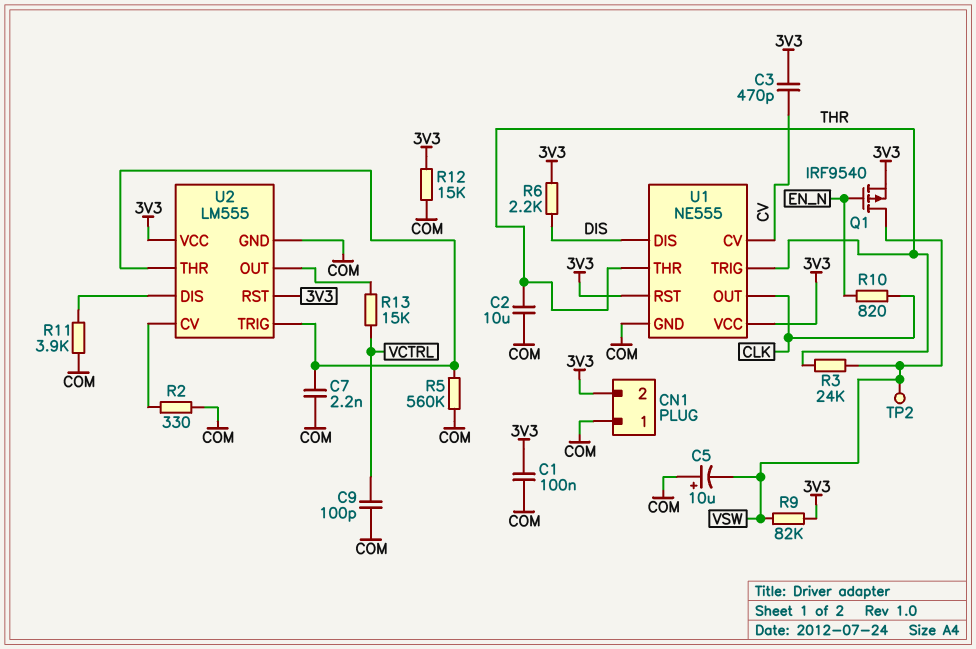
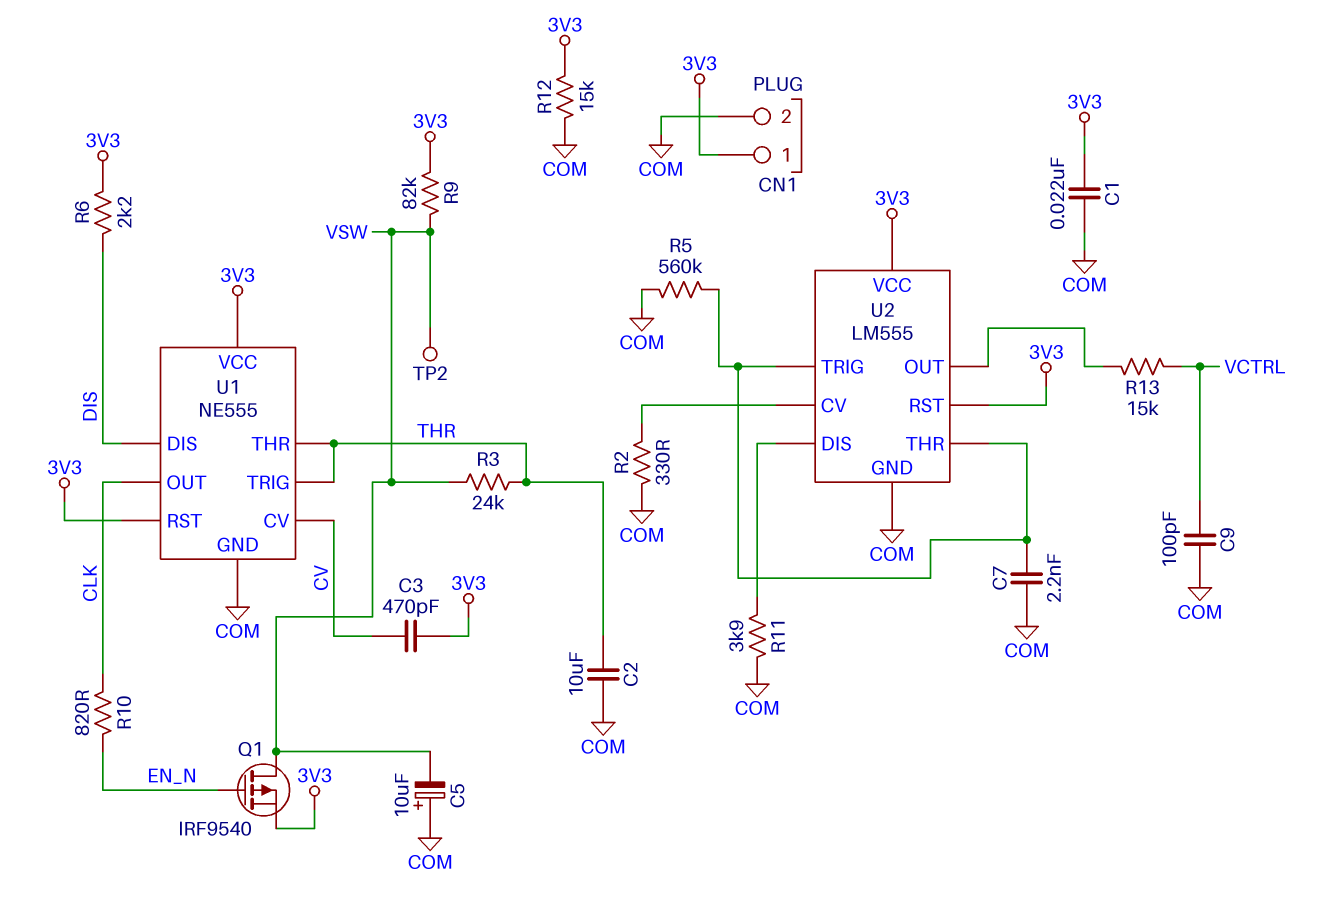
C1: 100nF (3V3, COM) -> 22nF (3V3, COM)
CN1 pin 1: COM -> 3V3
CN1 pin 2: 3V3 -> COM

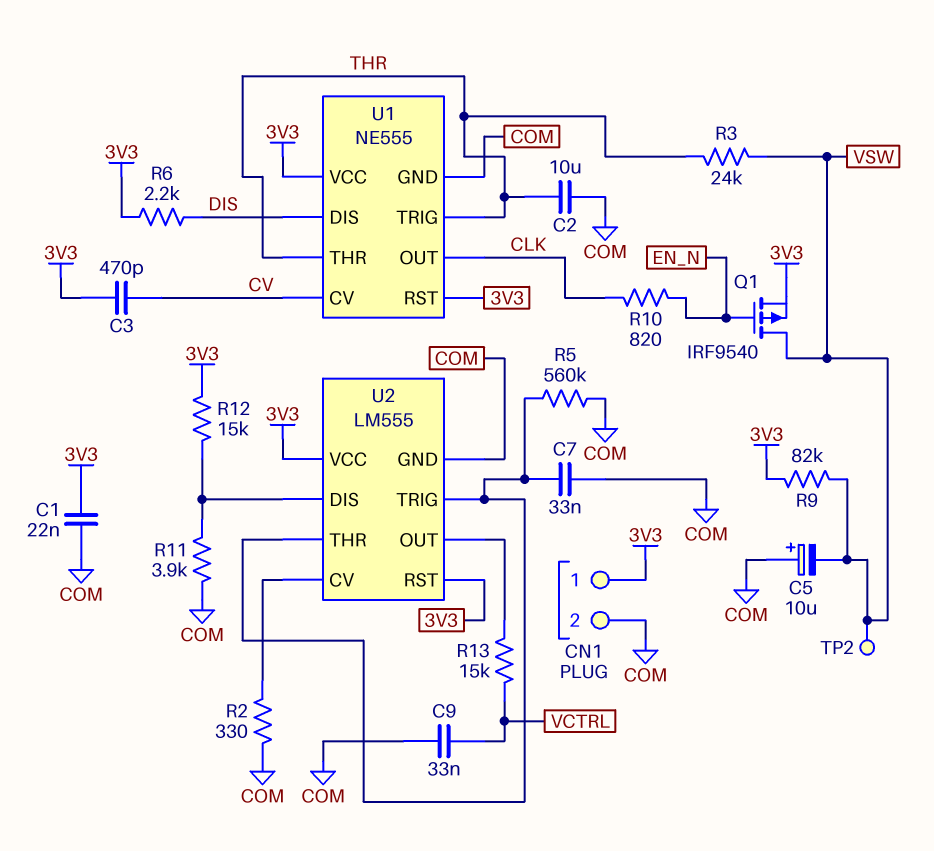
C7: 2.2nF (COM, U2/THR) -> 33nF (COM, U2/THR)
C9: 100pF (COM, VCTRL) -> 33nF (COM, VCTRL)
R12: 15k (3V3, COM) -> 15k (3V3, U2/DIS)

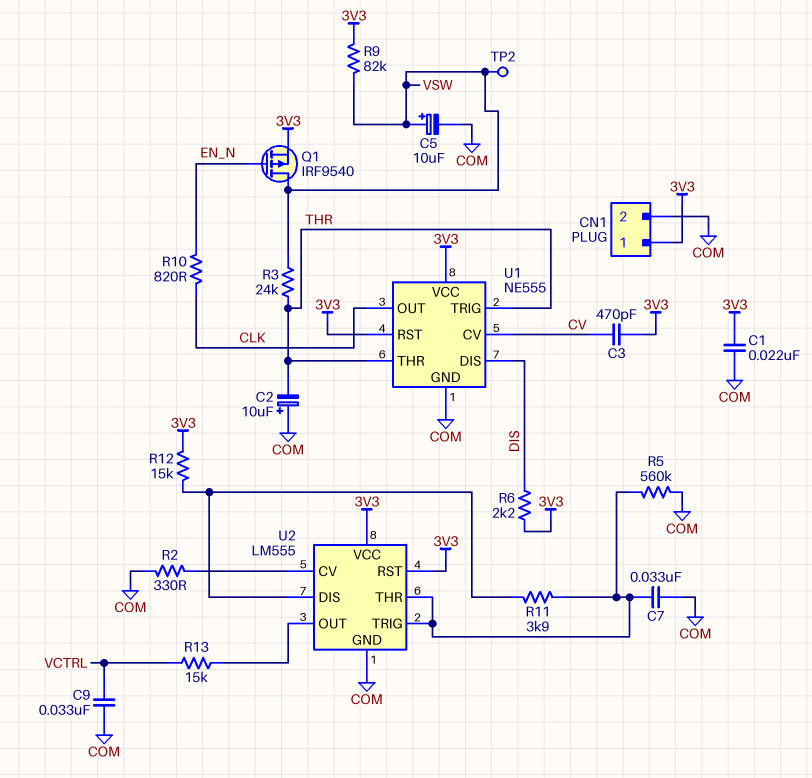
C2: 10uF (COM, THR) -> 10uF (plus COM, minus THR)
C5: 10uF (plus COM, minus VSW) -> 10uF (plus VSW, minus COM)
R11: 3.9k (COM, U2/DIS) -> 3.9k (U2/DIS, U2/THR)

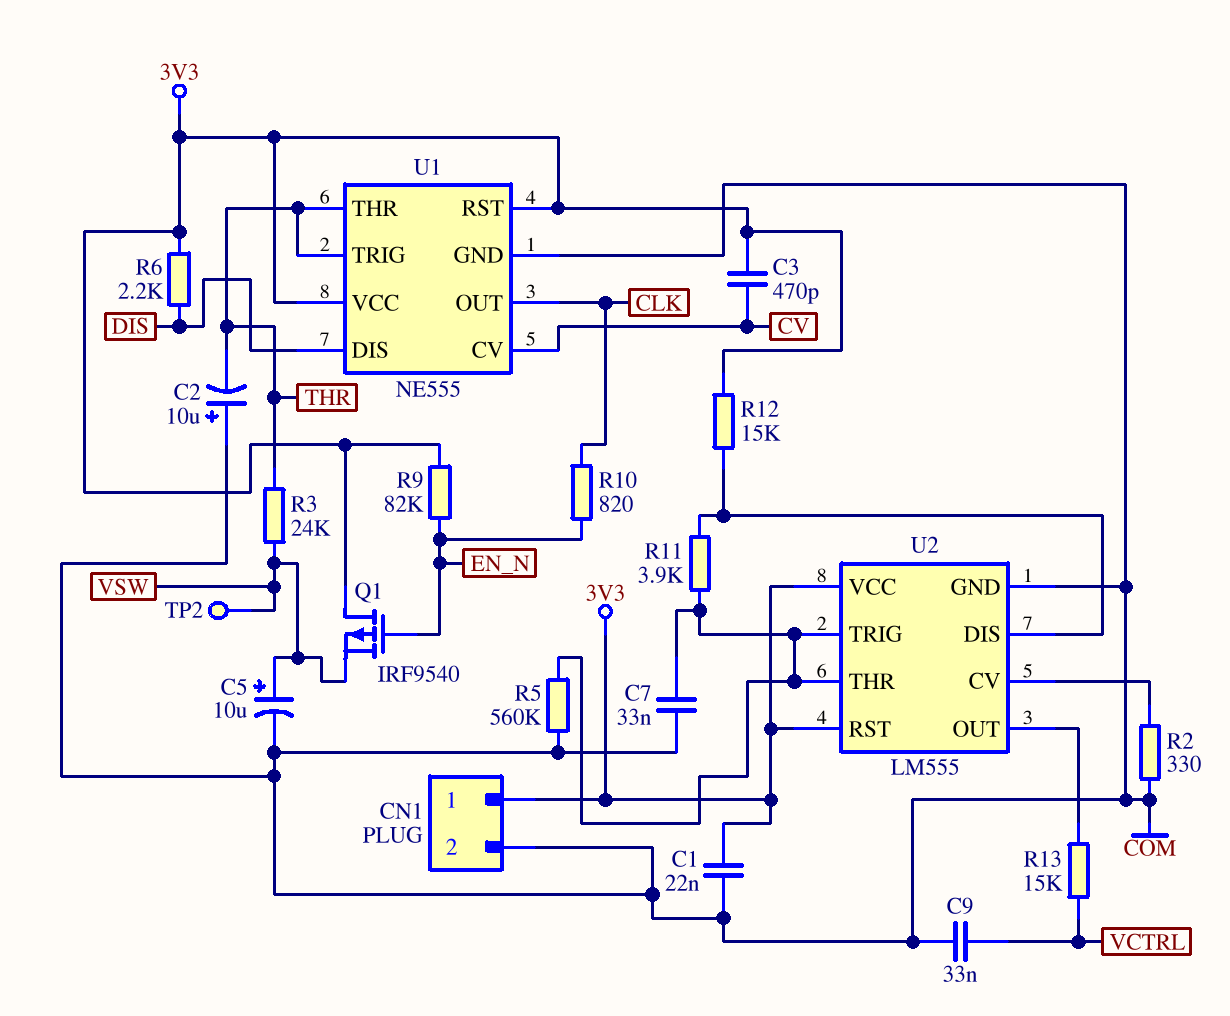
Q1: PMOS IRF9540 (G EN_N, D VSW, S 3V3) -> PMOS IRF9540 (G EN_N, D 3V3, S VSW)
R9: 82k (3V3, VSW) -> 82k (3V3, EN_N)

